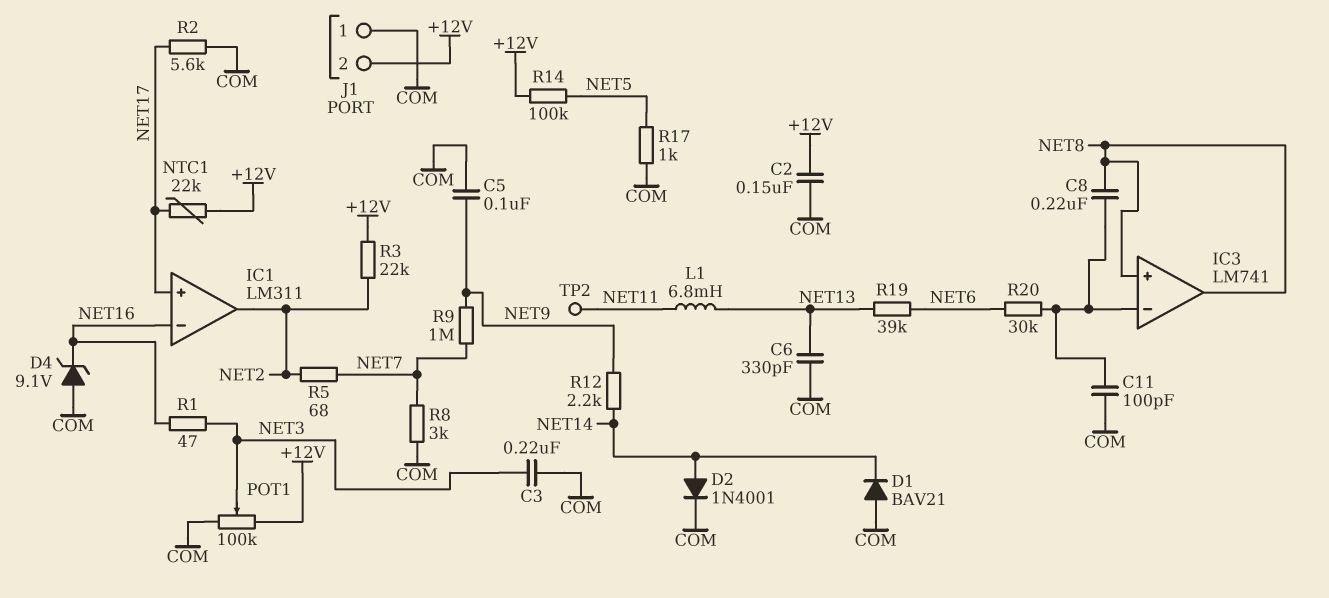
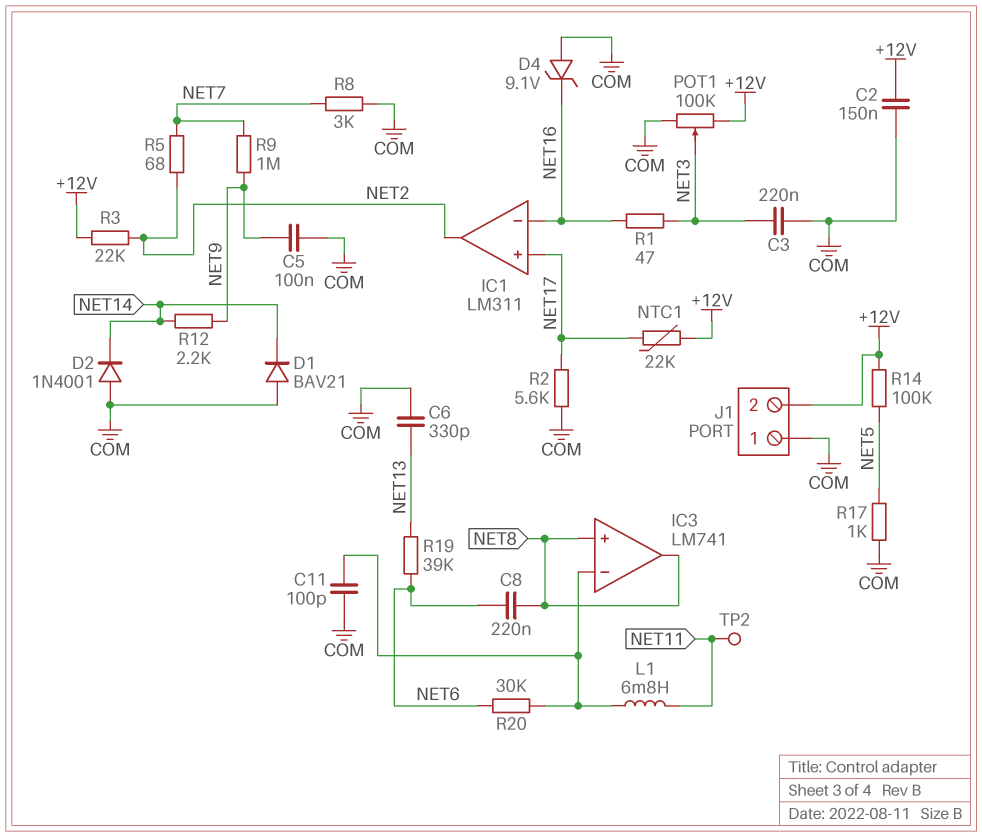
C8: 220nF (IC3/in-, NET8) -> 220nF (NET6, NET8)
D2: diode 1N4001 (A NET14, K COM) -> diode 1N4001 (A COM, K NET14)
L1: 6.8mH (NET11, NET13) -> 6.8mH (IC3/in-, NET11)

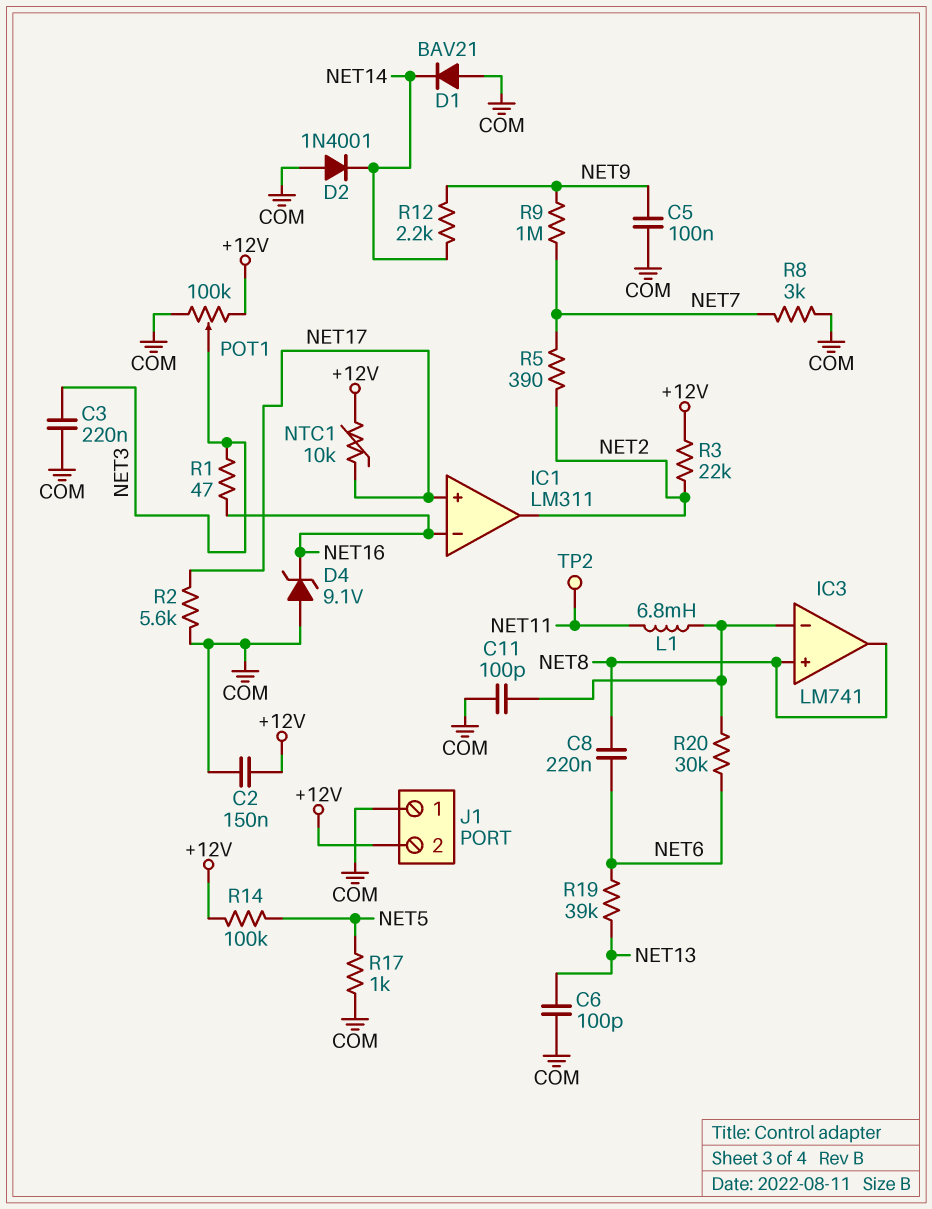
C6: 330pF (COM, NET13) -> 100pF (COM, NET13)
NTC1: 22k (+12V, NET17) -> 10k (+12V, NET17)
R5: 68 (NET2, NET7) -> 390 (NET2, NET7)

